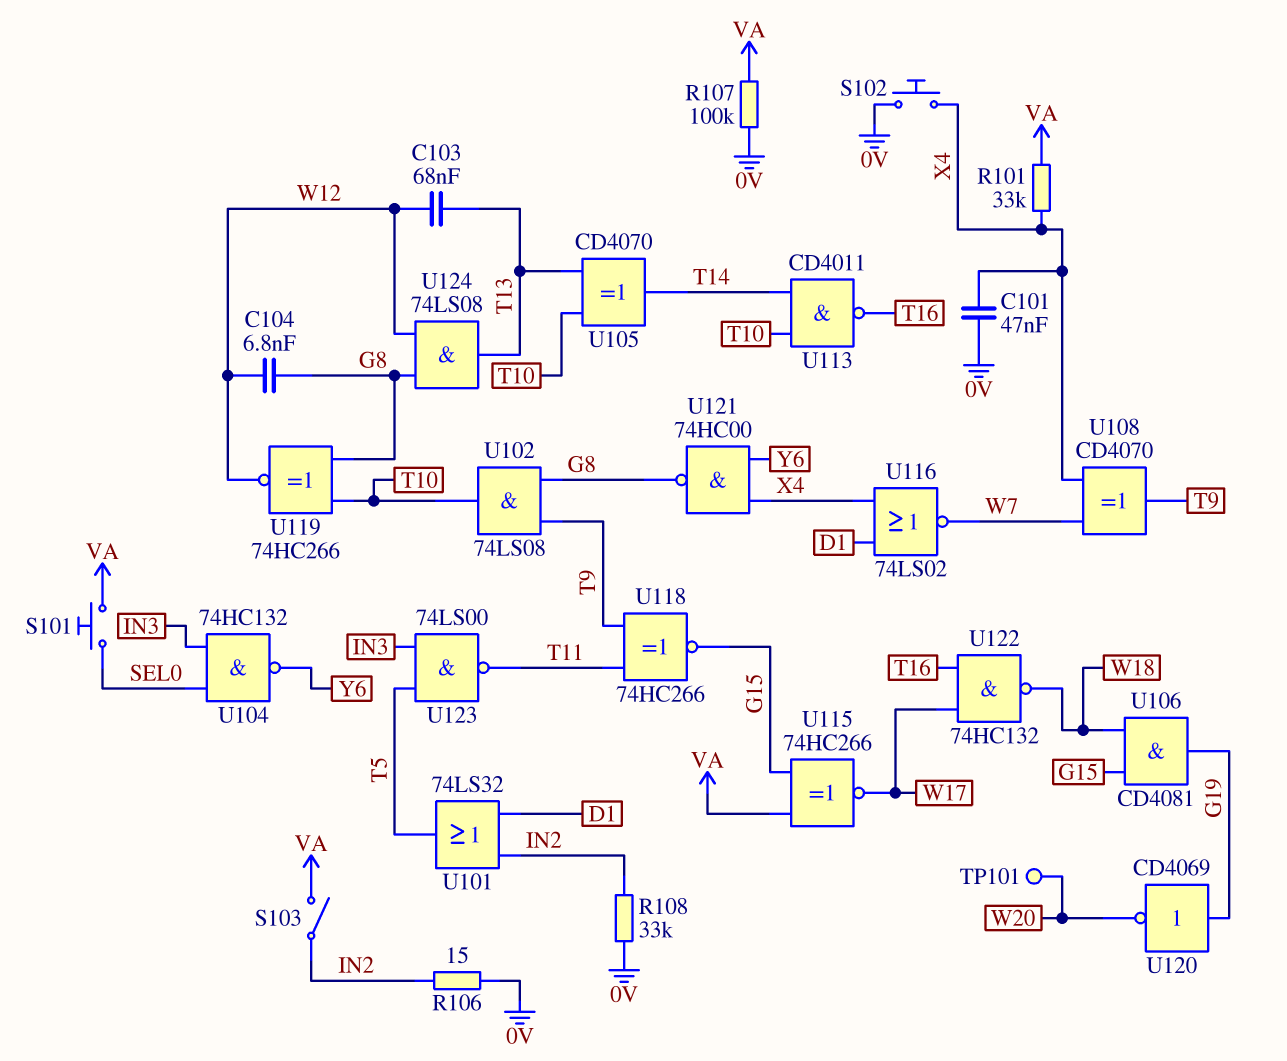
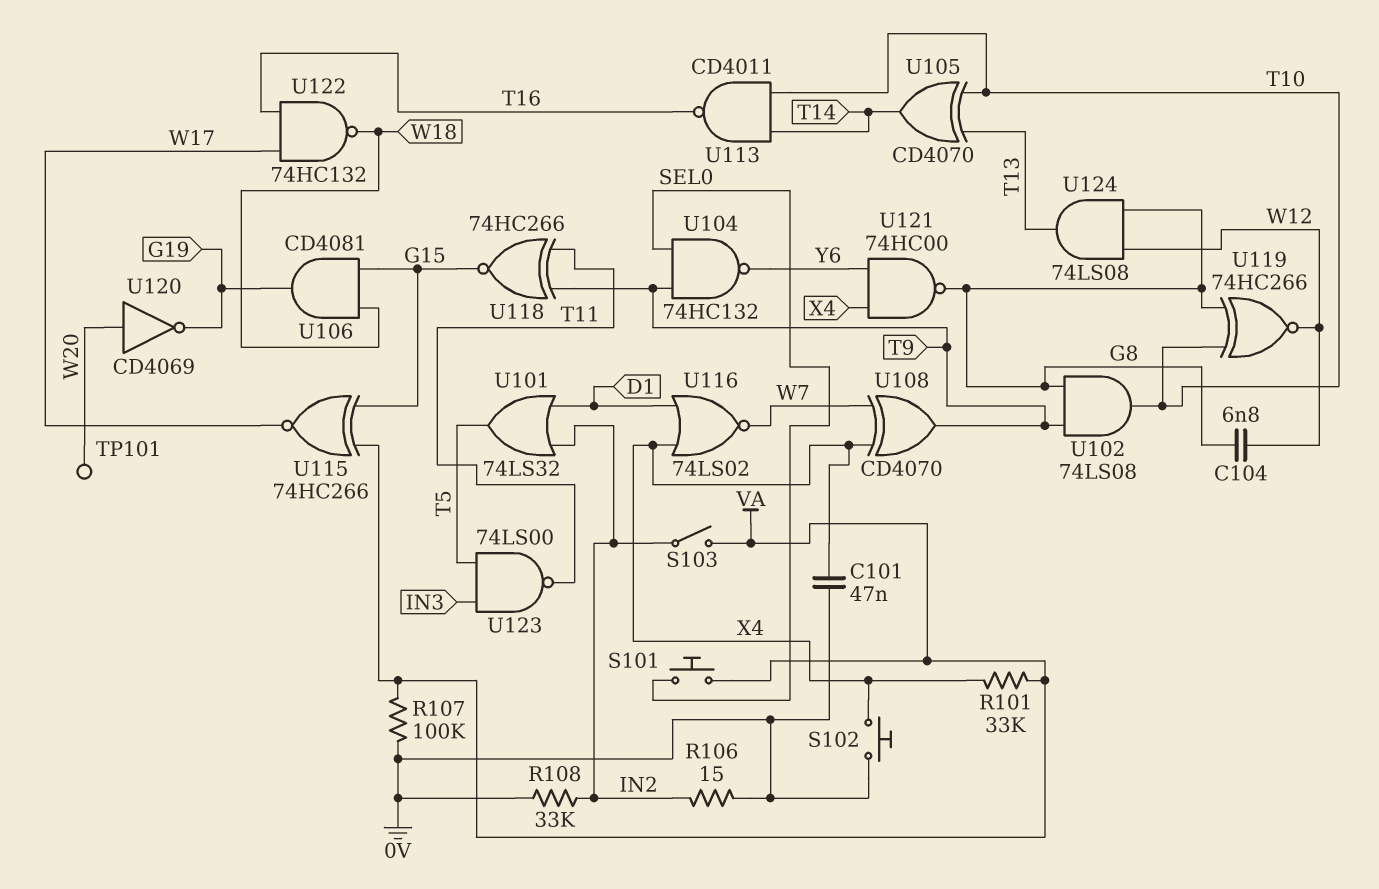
C103: 68nF (T13, W12) -> none
U104: NAND 74HC132 (in IN3, in SEL0, out Y6) -> NAND 74HC132 (in SEL0, in T9, out Y6)
U120: NOT CD4069 (in G19, out W20) -> NOT CD4069 (in W20, out G19)

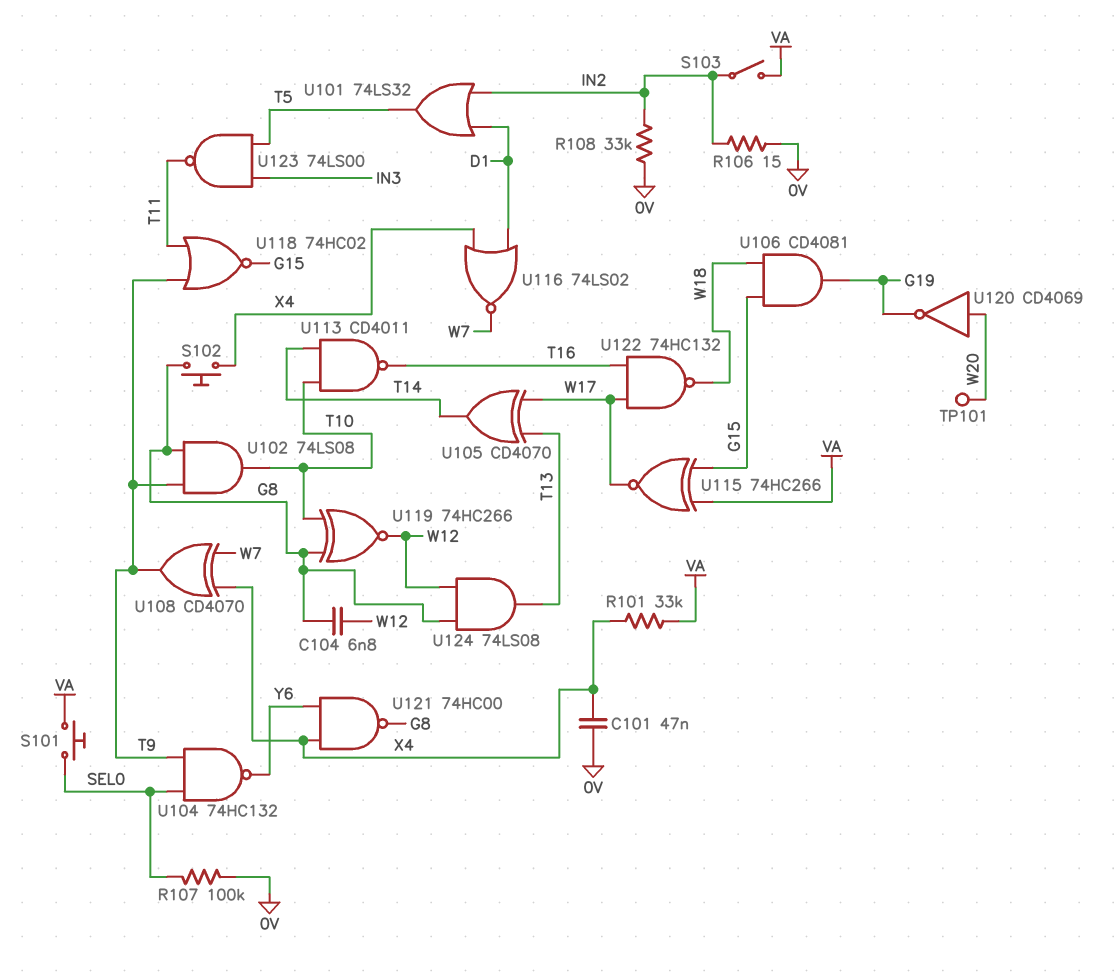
R107: 100k (0V, VA) -> 100k (0V, SEL0)
S102: button (0V, X4) -> button (G8, X4)
U105: XOR CD4070 (in T10, in T13, out T14) -> XOR CD4070 (in T13, in W17, out T14)
U118: XNOR 74HC266 (in T9, in T11, out G15) -> NOR 74HC02 (in T9, in T11, out G15)

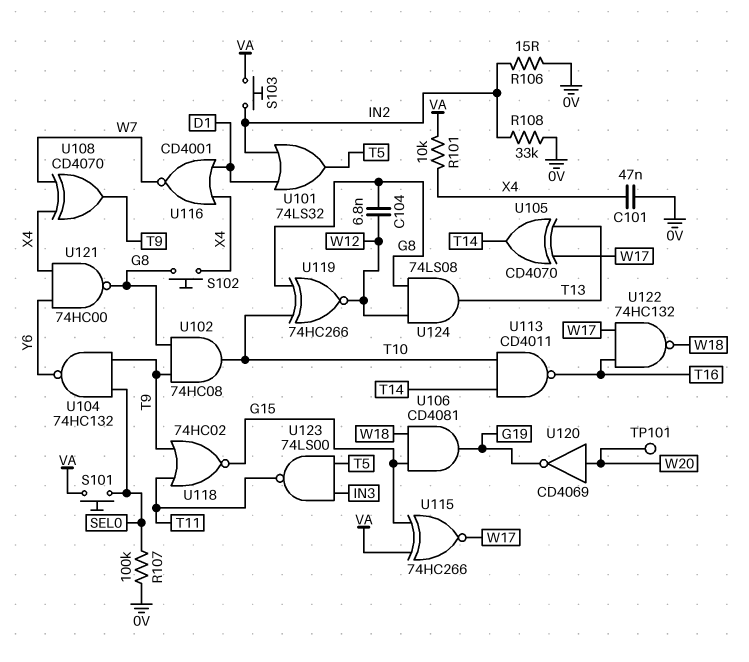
R101: 33k (VA, X4) -> 10k (VA, X4)
S103: switch (IN2, VA) -> button (IN2, VA)
U102: AND 74LS08 (in G8, in T9, out T10) -> AND 74HC08 (in G8, in T9, out T10)
U116: NOR 74LS02 (in D1, in X4, out W7) -> NOR CD4001 (in D1, in X4, out W7)

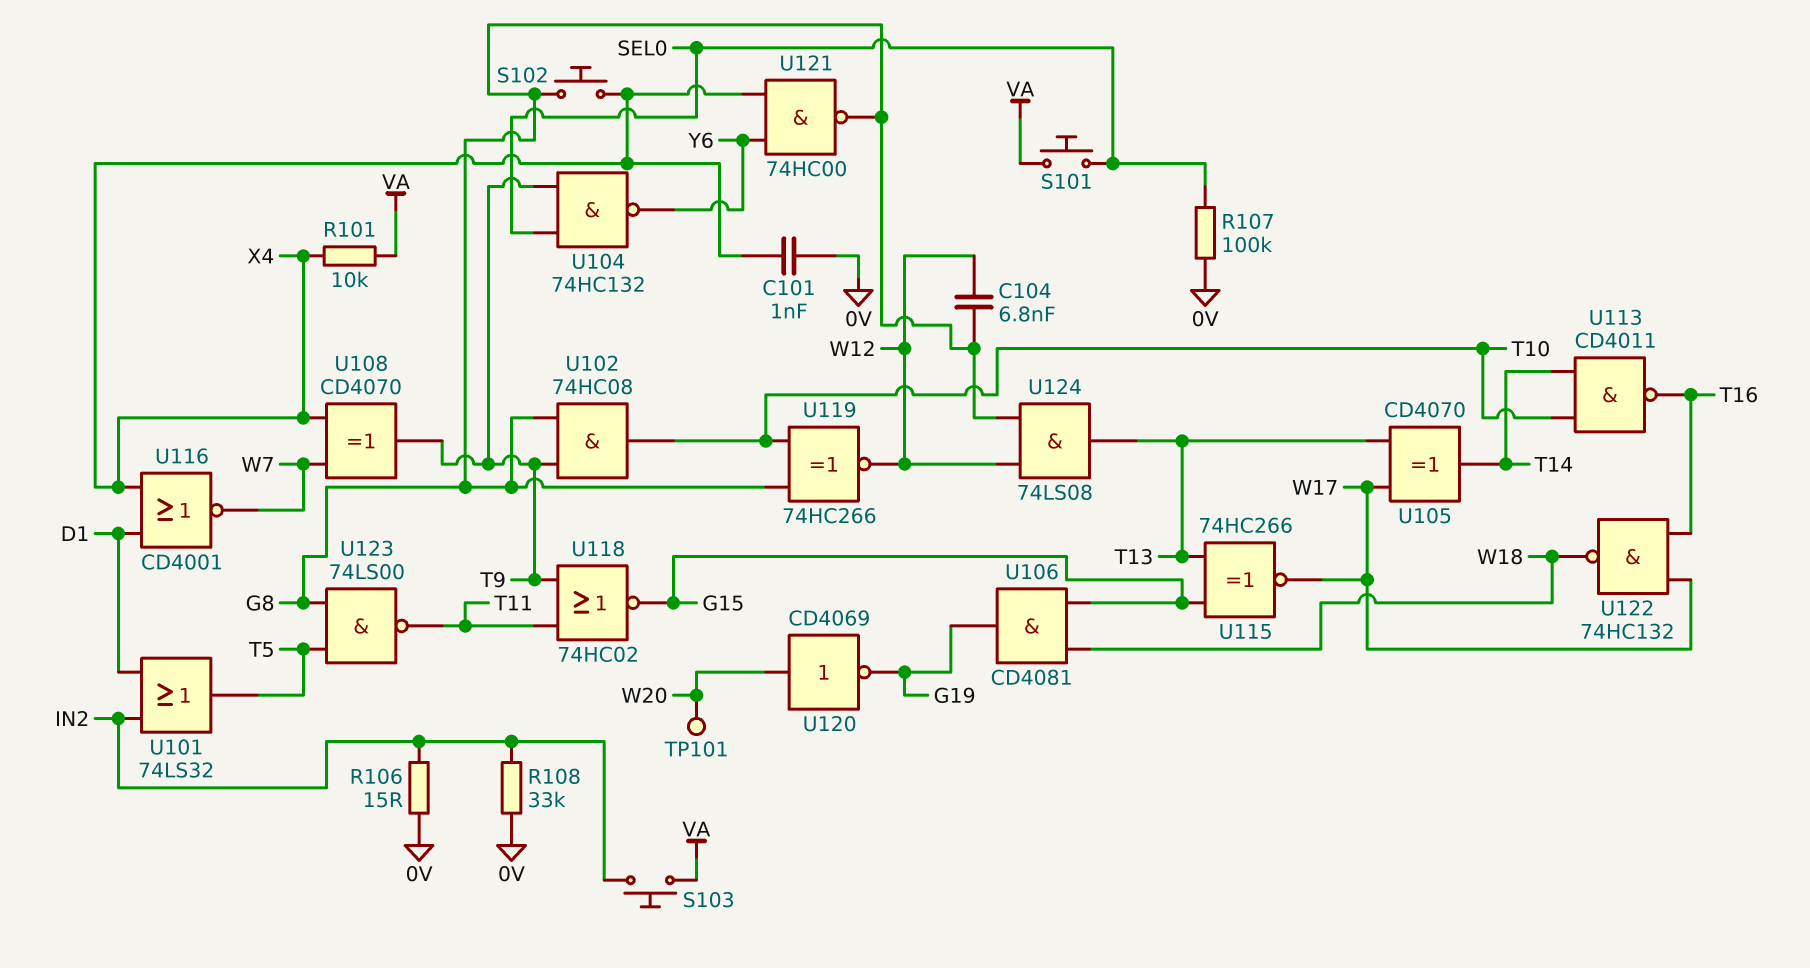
C101: 47nF (0V, X4) -> 1nF (0V, X4)
U115: XNOR 74HC266 (in G15, in VA, out W17) -> XNOR 74HC266 (in G15, in T13, out W17)
U123: NAND 74LS00 (in IN3, in T5, out T11) -> NAND 74LS00 (in G8, in T5, out T11)

